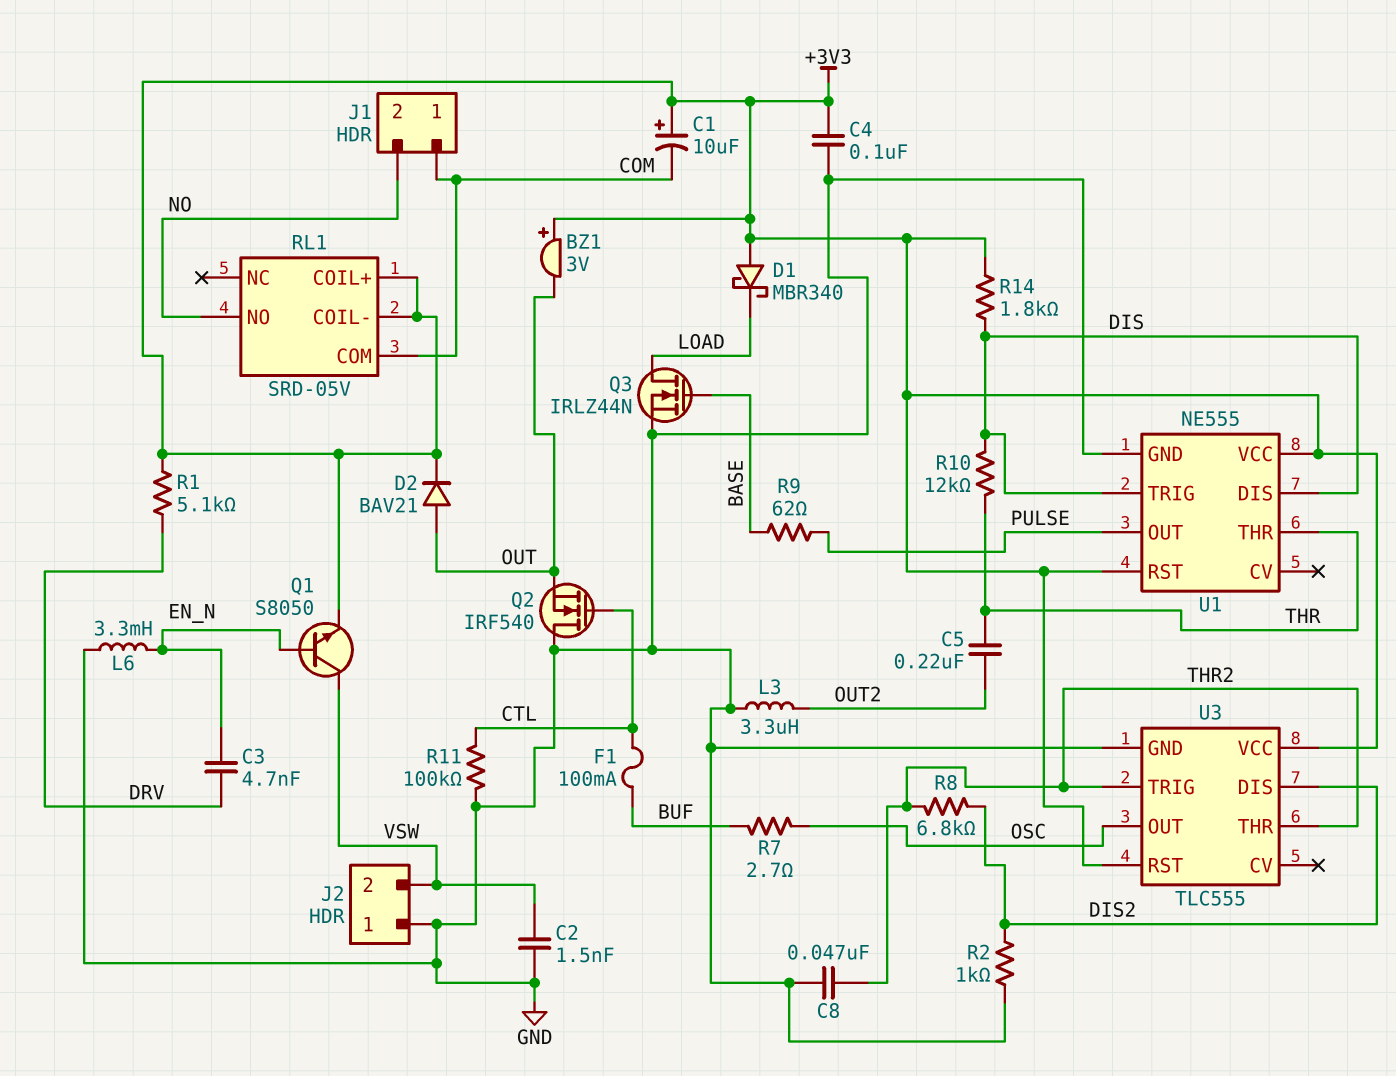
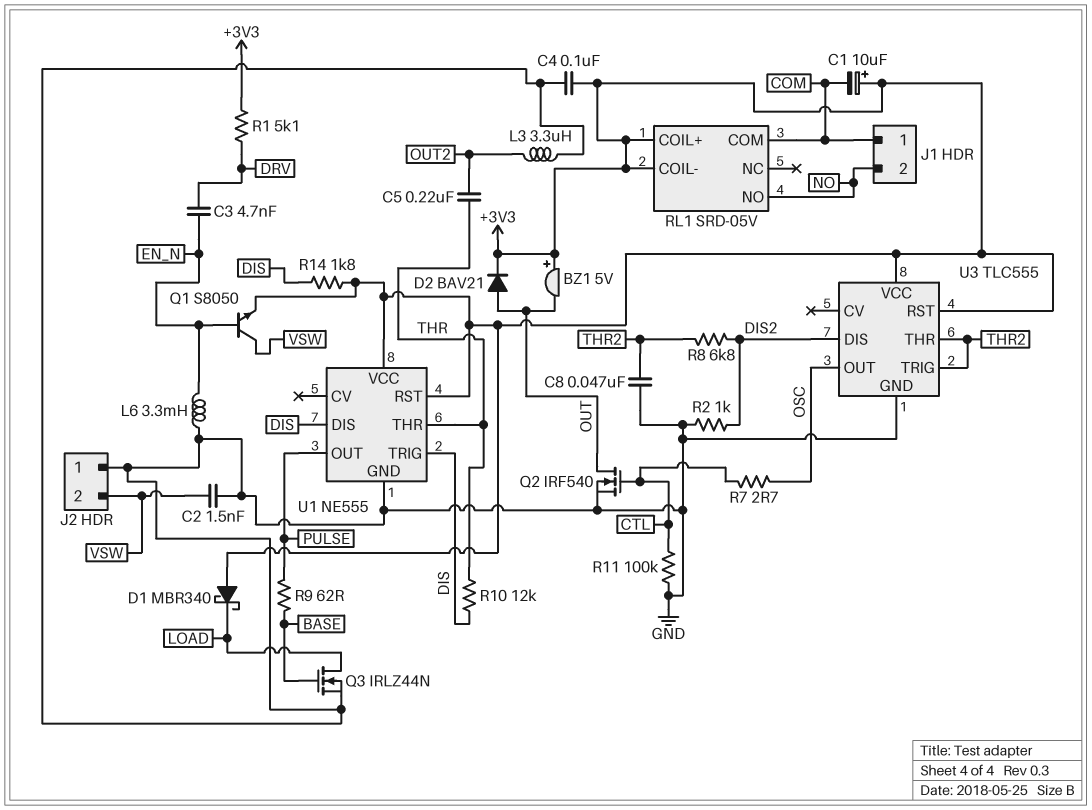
BZ1: buzzer 3V (plus +3V3, minus OUT) -> buzzer 5V (plus +3V3, minus OUT)
F1: 100mA (BUF, CTL) -> none
Q2: NMOS IRF540 (G CTL, D GND, S OUT) -> NMOS IRF540 (G CTL, D OUT, S GND)
R7: 2.7 (BUF, OSC) -> 2.7 (CTL, OSC)

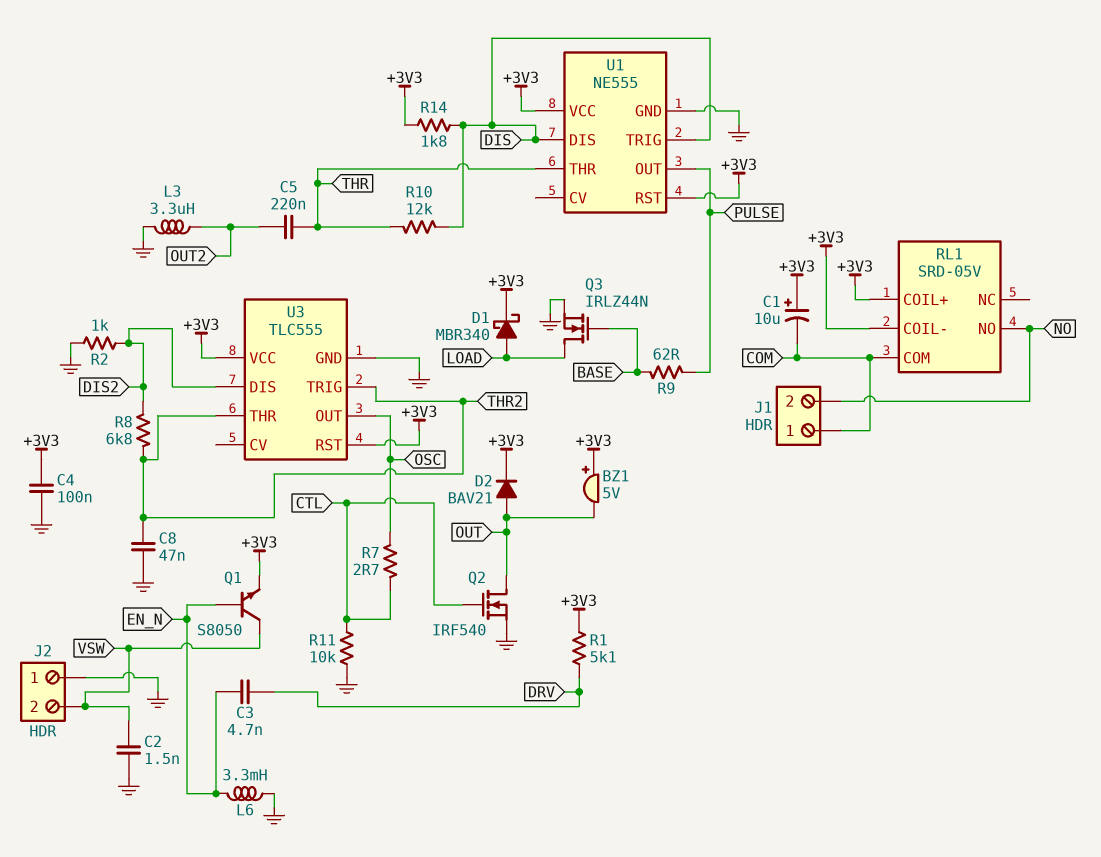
D1: schottky MBR340 (A +3V3, K LOAD) -> schottky MBR340 (A LOAD, K +3V3)
R11: 100k (CTL, GND) -> 10k (CTL, GND)

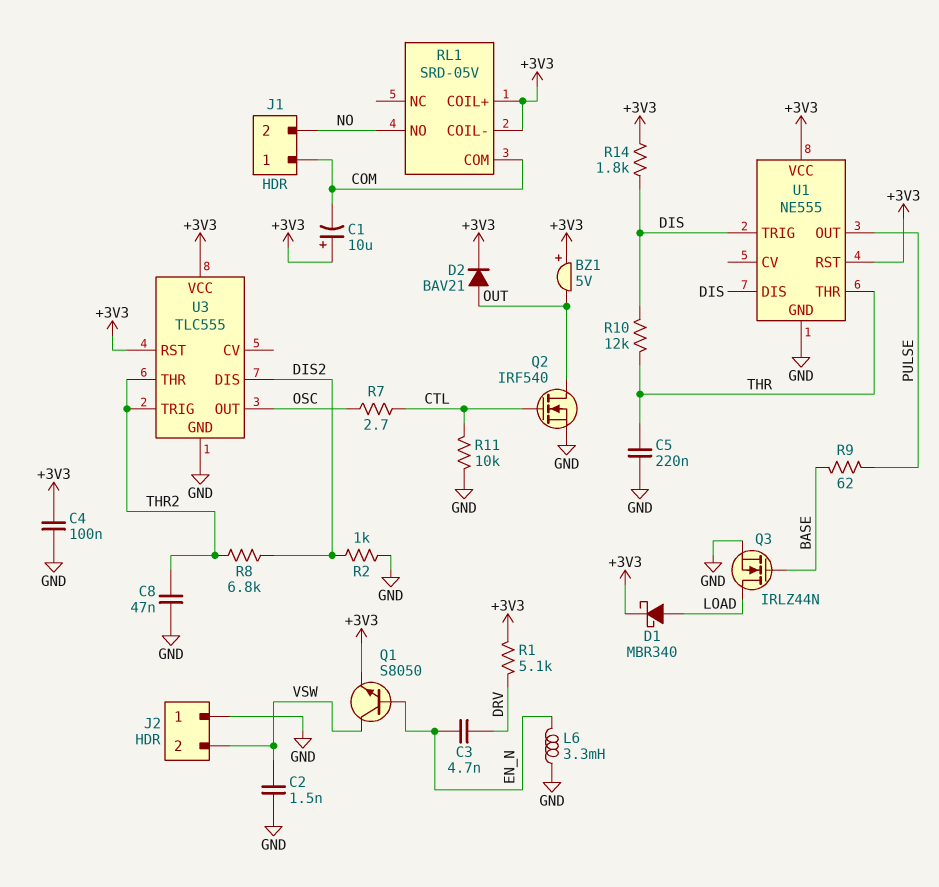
C5: 220nF (OUT2, THR) -> 220nF (GND, THR)
L3: 3.3uH (GND, OUT2) -> none

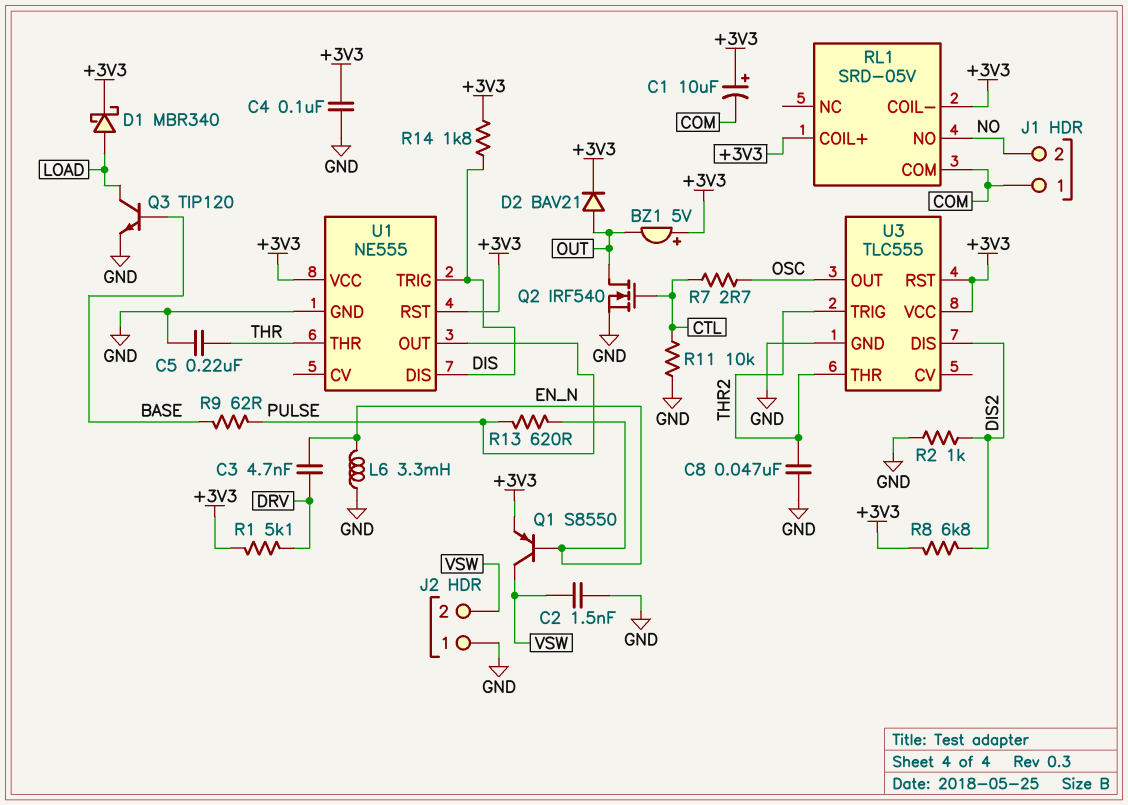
Q1: NPN S8050 (B EN_N, C VSW, E +3V3) -> PNP S8550 (B EN_N, C VSW, E +3V3)
Q3: NMOS IRLZ44N (G BASE, D LOAD, S GND) -> NPN TIP120 (B BASE, C LOAD, E GND)
R8: 6.8k (DIS2, THR2) -> 6.8k (+3V3, DIS2)
R10: 12k (DIS, THR) -> none
R13: none -> 620 (EN_N, PULSE)

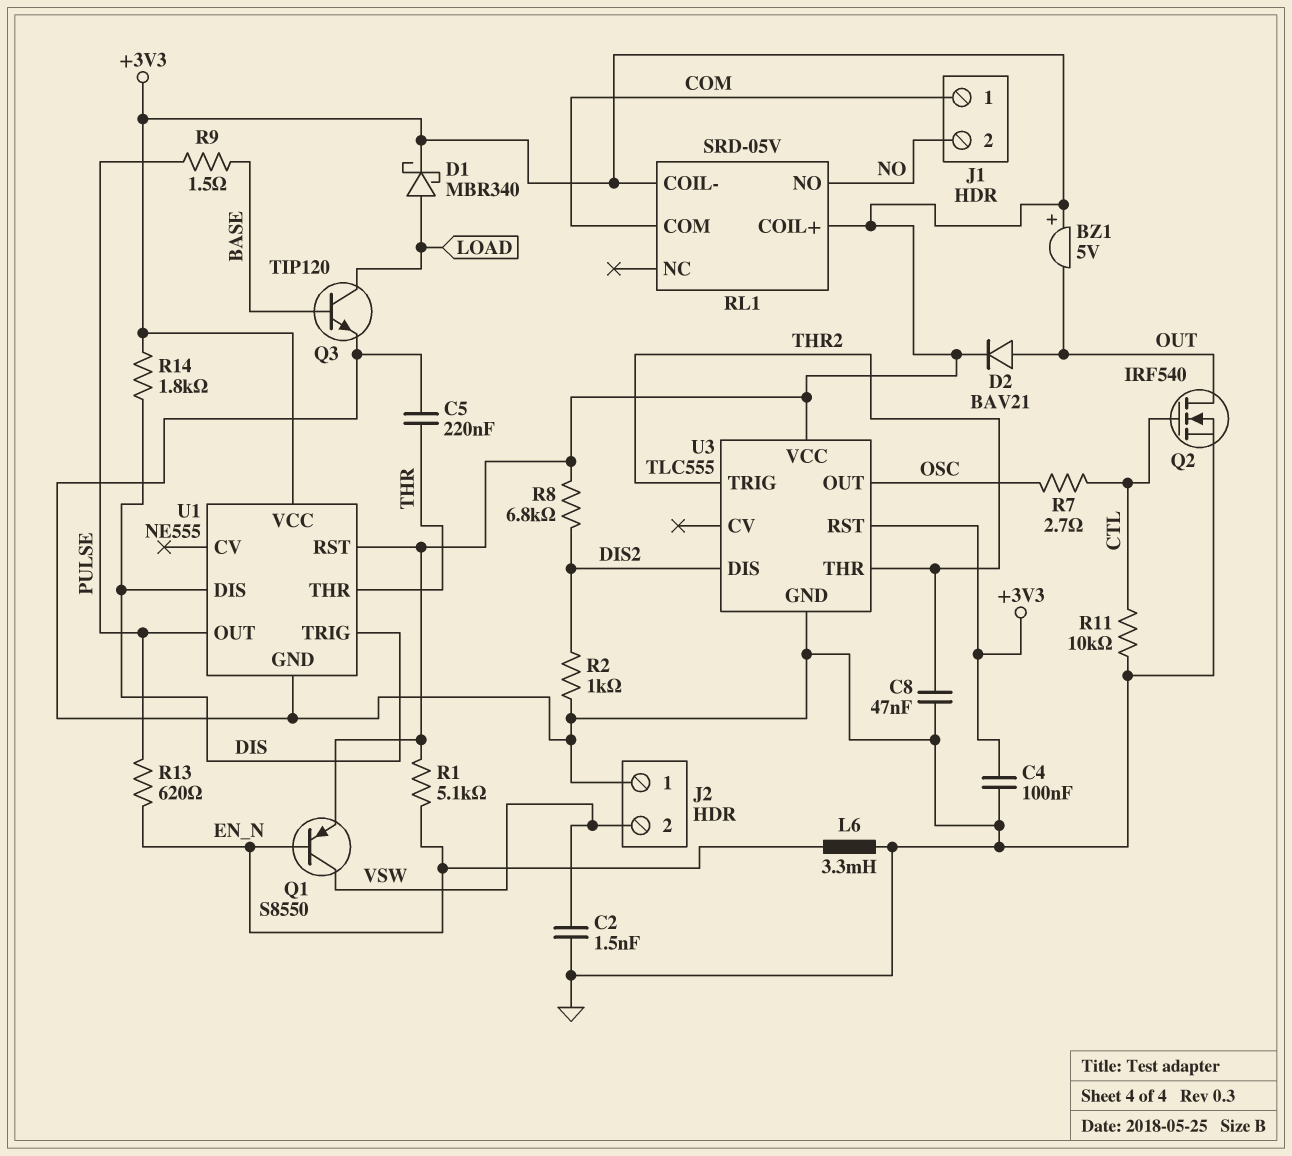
C1: 10uF (plus +3V3, minus COM) -> none
C3: 4.7nF (DRV, EN_N) -> none
R1: 5.1k (+3V3, DRV) -> 5.1k (+3V3, EN_N)
R9: 62 (BASE, PULSE) -> 1.5 (BASE, PULSE)

